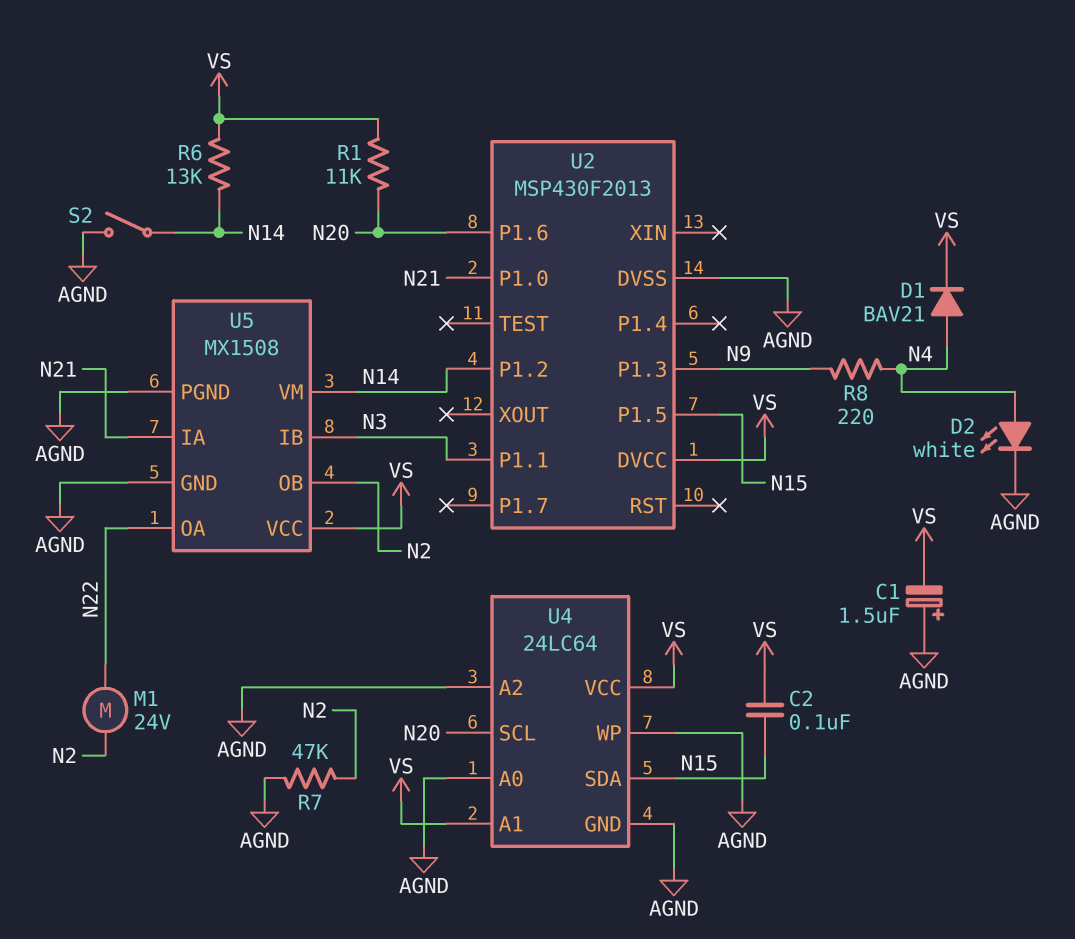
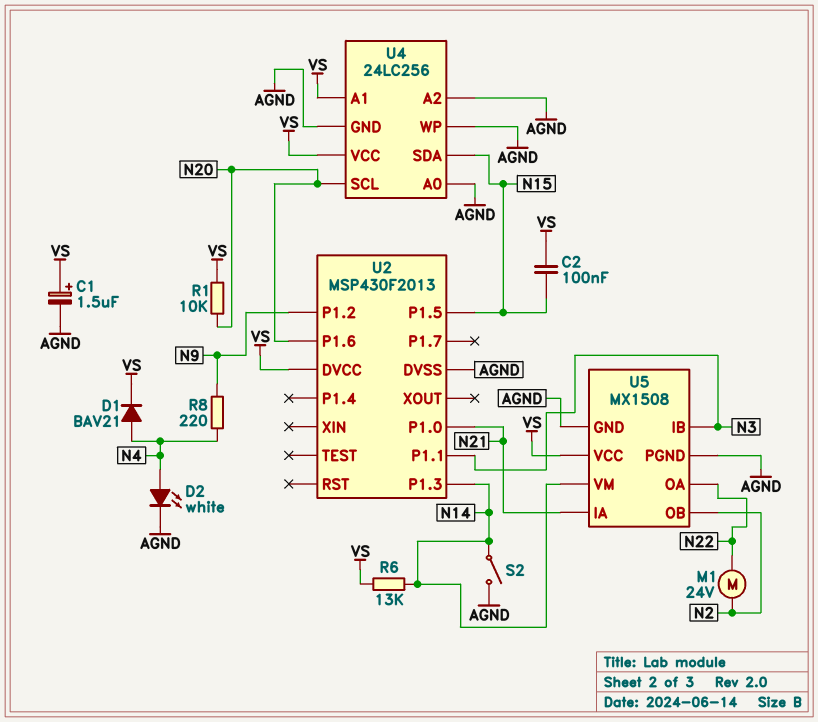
C1: 1.5uF (plus AGND, minus VS) -> 1.5uF (plus VS, minus AGND)
R1: 11k (N20, VS) -> 10k (N20, VS)
R7: 47k (AGND, N2) -> none
U2 pin P1.2: N14 -> N9
U2 pin P1.3: N9 -> N14
U4: 24LC64 -> 24LC256

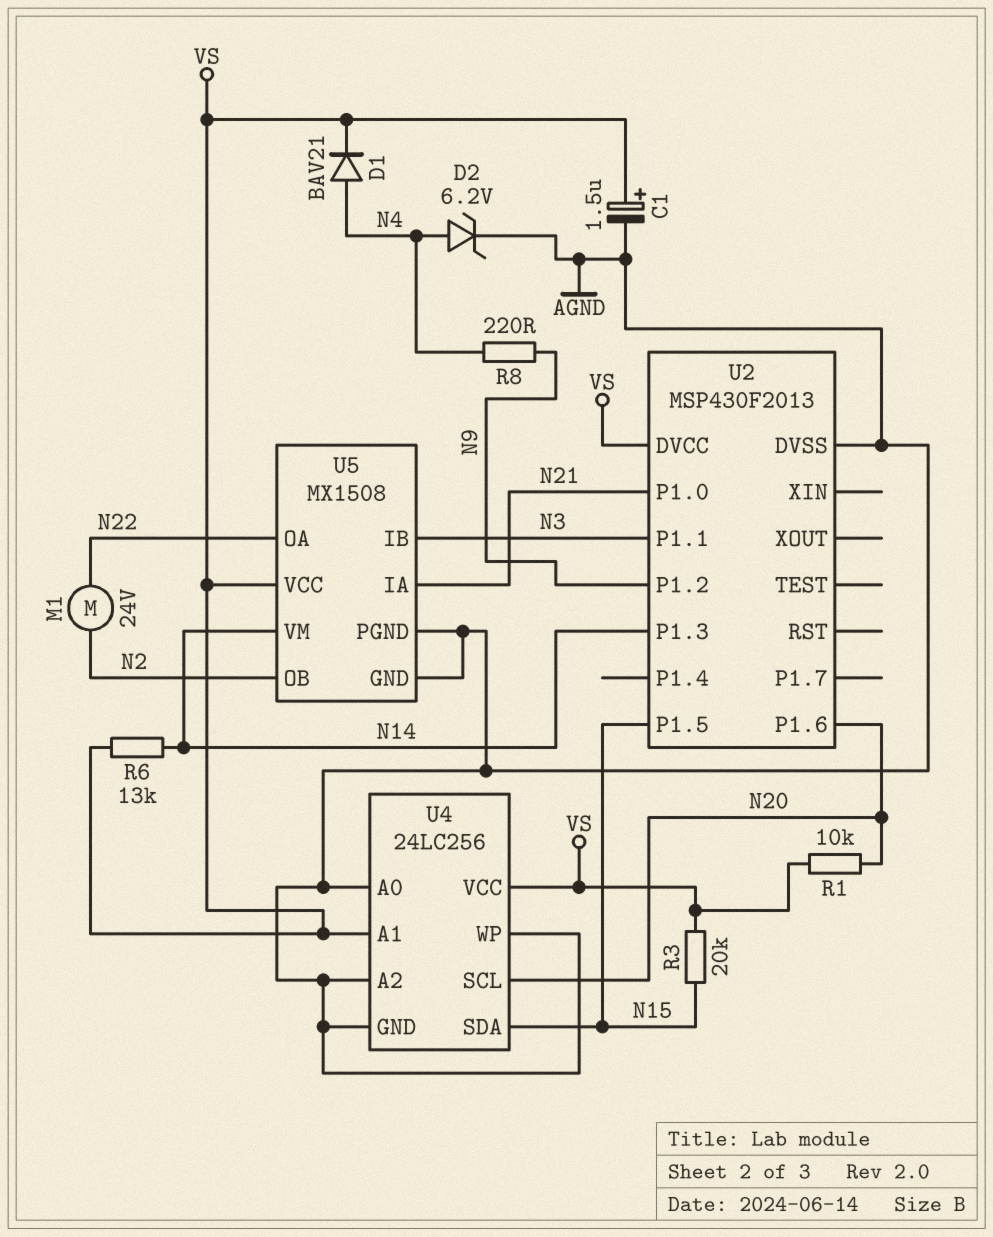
C2: 100nF (N15, VS) -> none
D2: LED white (A N4, K AGND) -> zener 6.2V (A N4, K AGND)
R3: none -> 20k (N15, VS)
S2: switch (AGND, N14) -> none

